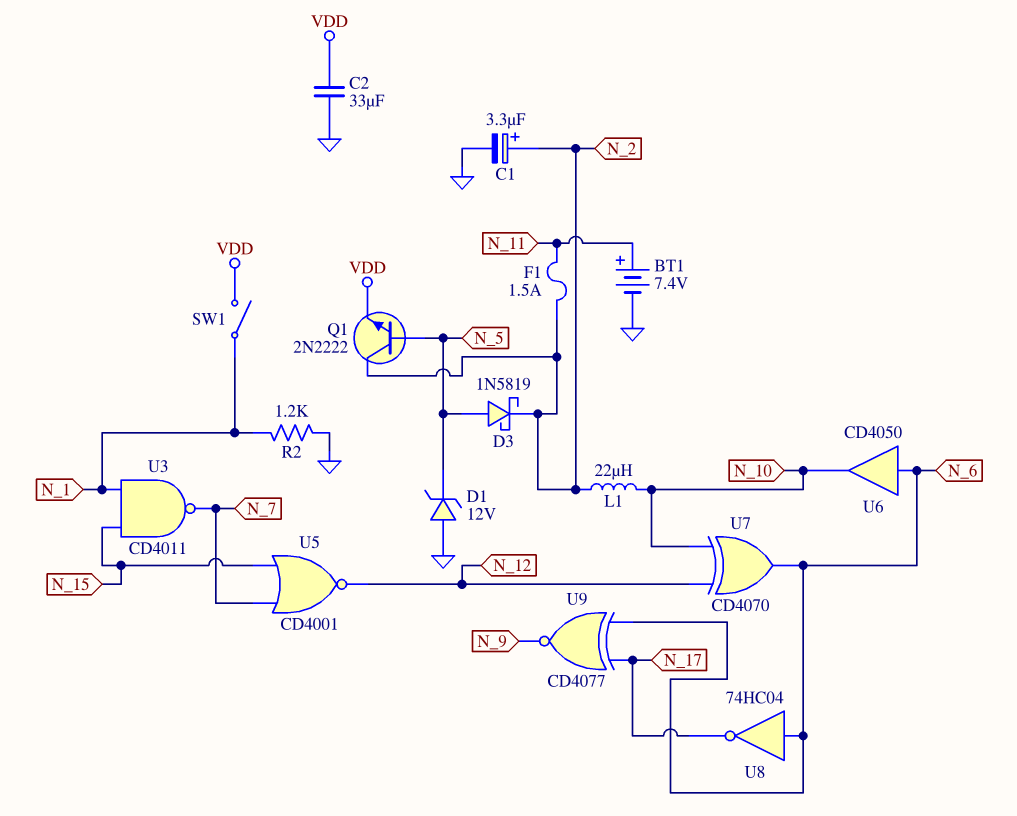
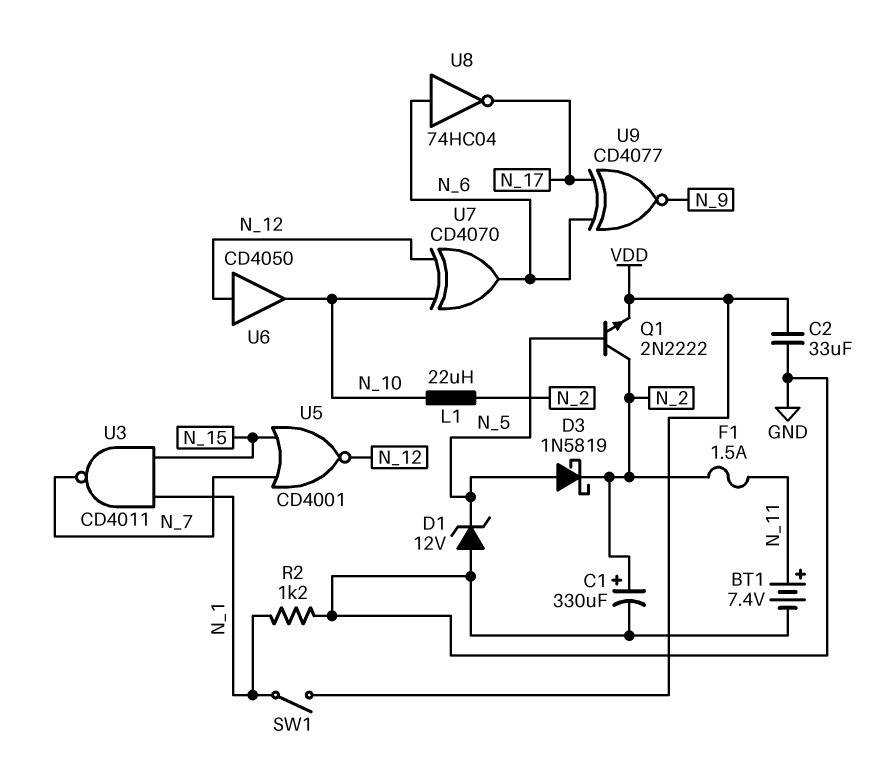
C1: 3.3uF (plus N_2, minus GND) -> 330uF (plus N_2, minus GND)
U6: buffer CD4050 (in N_6, out N_10) -> buffer CD4050 (in N_12, out N_10)

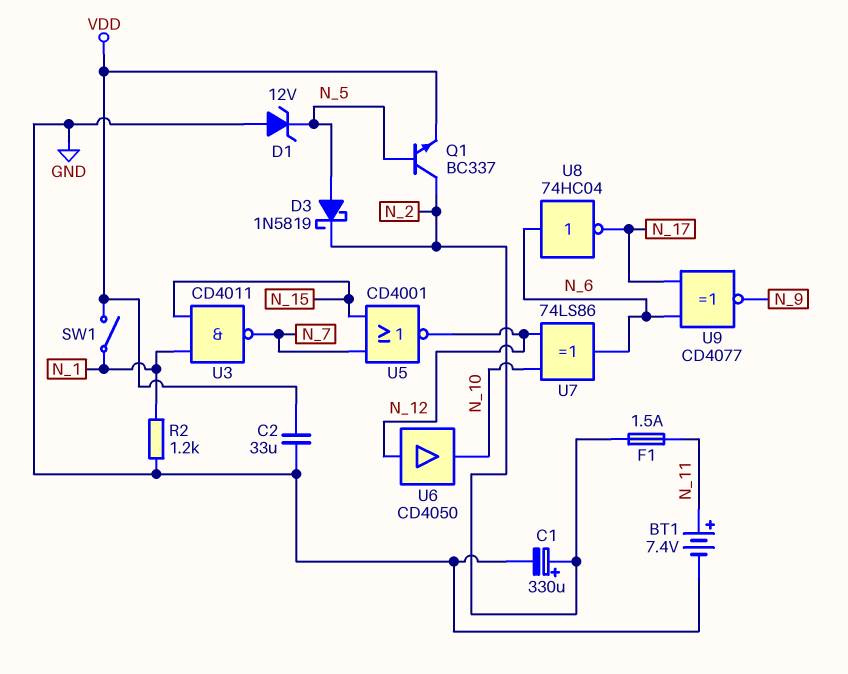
L1: 22uH (N_2, N_10) -> none
Q1: NPN 2N2222 (B N_5, C N_2, E VDD) -> NPN BC337 (B N_5, C N_2, E VDD)
U7: XOR CD4070 (in N_10, in N_12, out N_6) -> XOR 74LS86 (in N_10, in N_12, out N_6)

